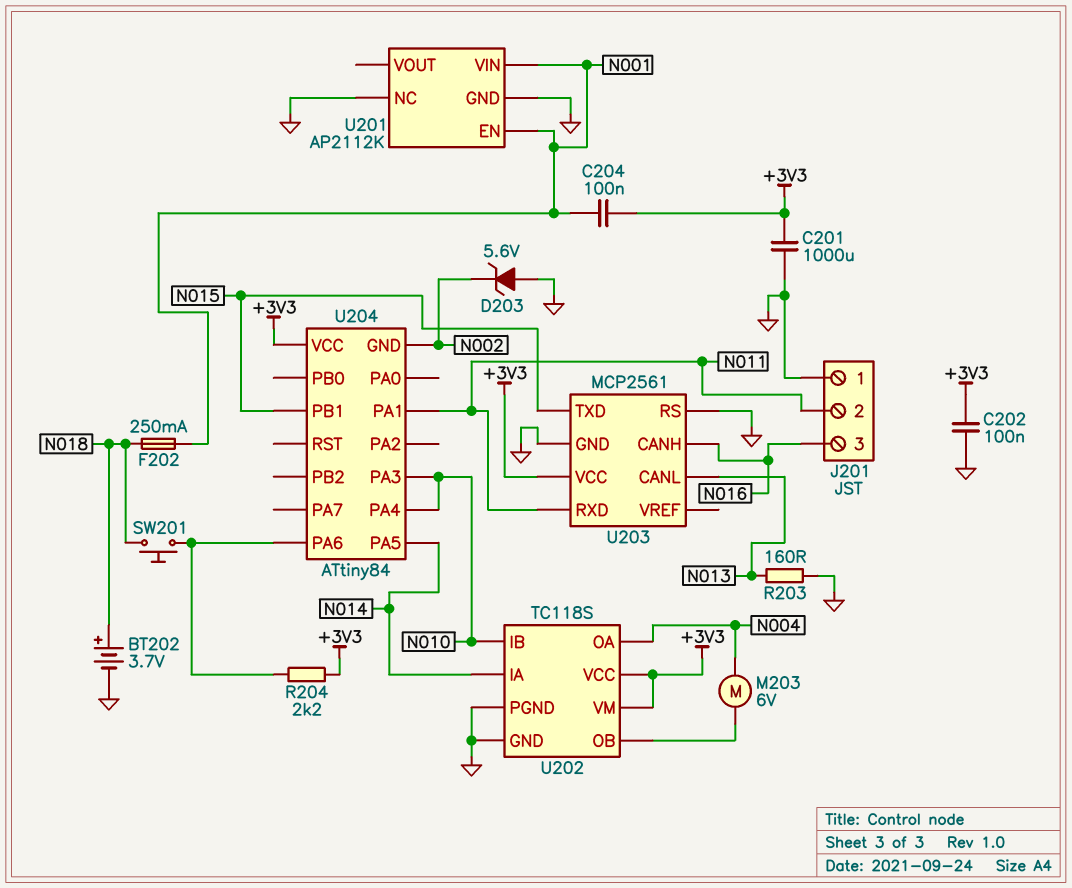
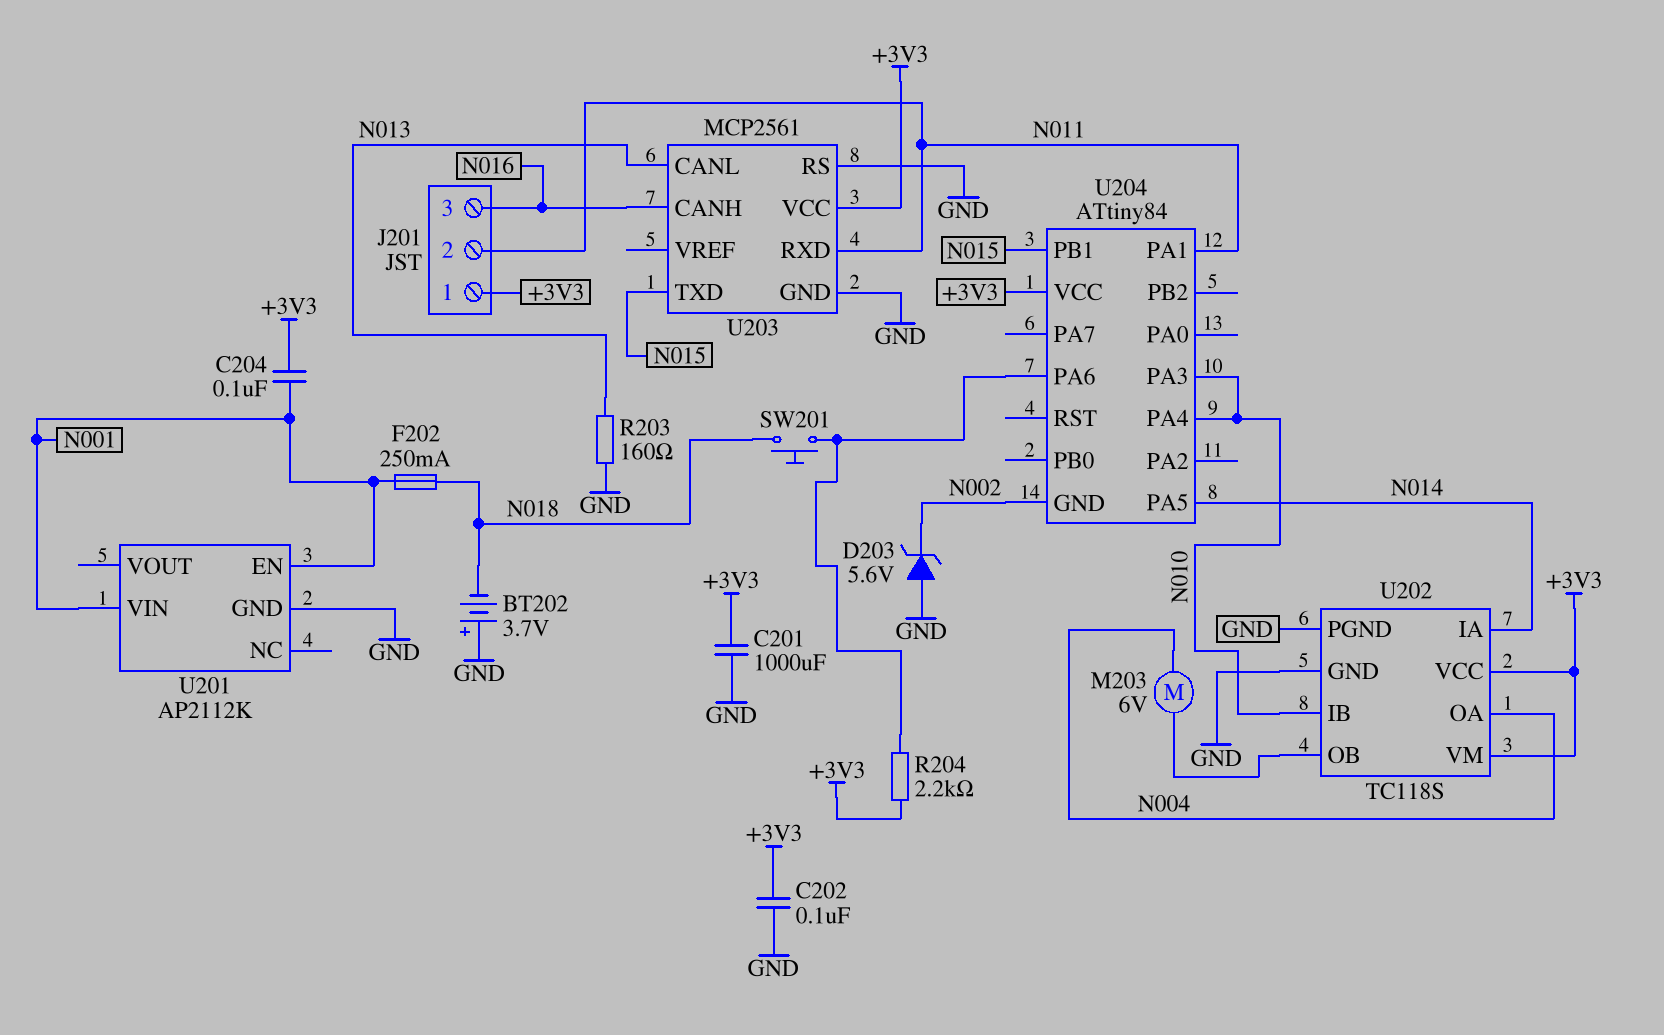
BT202: 3.7V (plus N018, minus GND) -> 3.7V (plus GND, minus N018)
J201 pin 1: GND -> +3V3
U201 pin NC: GND -> none

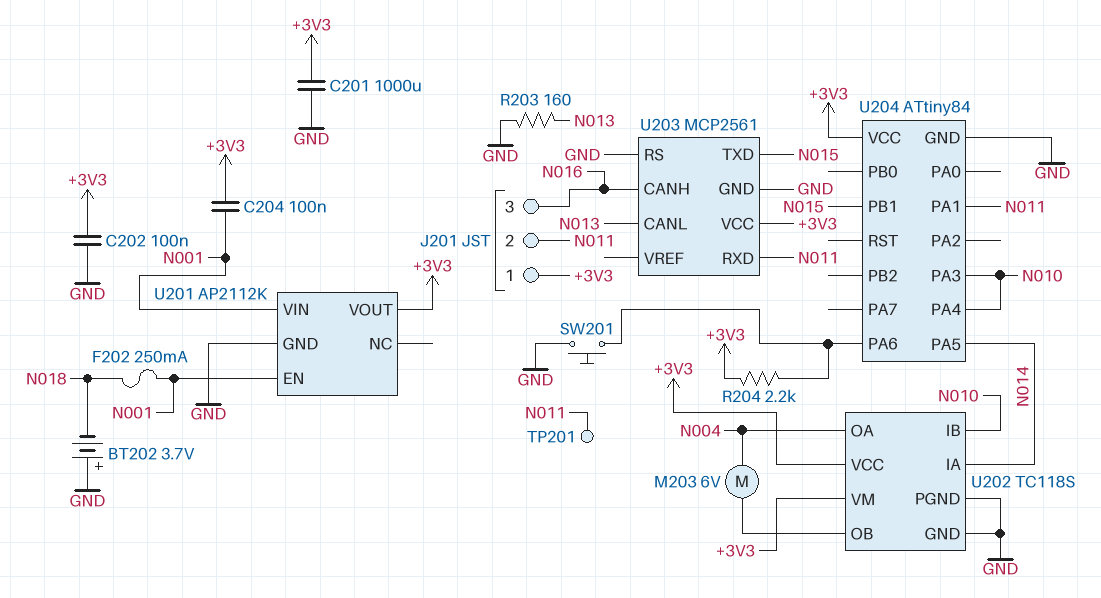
D203: zener 5.6V (A GND, K N002) -> none
SW201: button (N018, U204/PA6) -> button (GND, U204/PA6)
TP201: none -> test point (N011)
U201 pin VOUT: none -> +3V3
U204 pin GND: N002 -> GND

